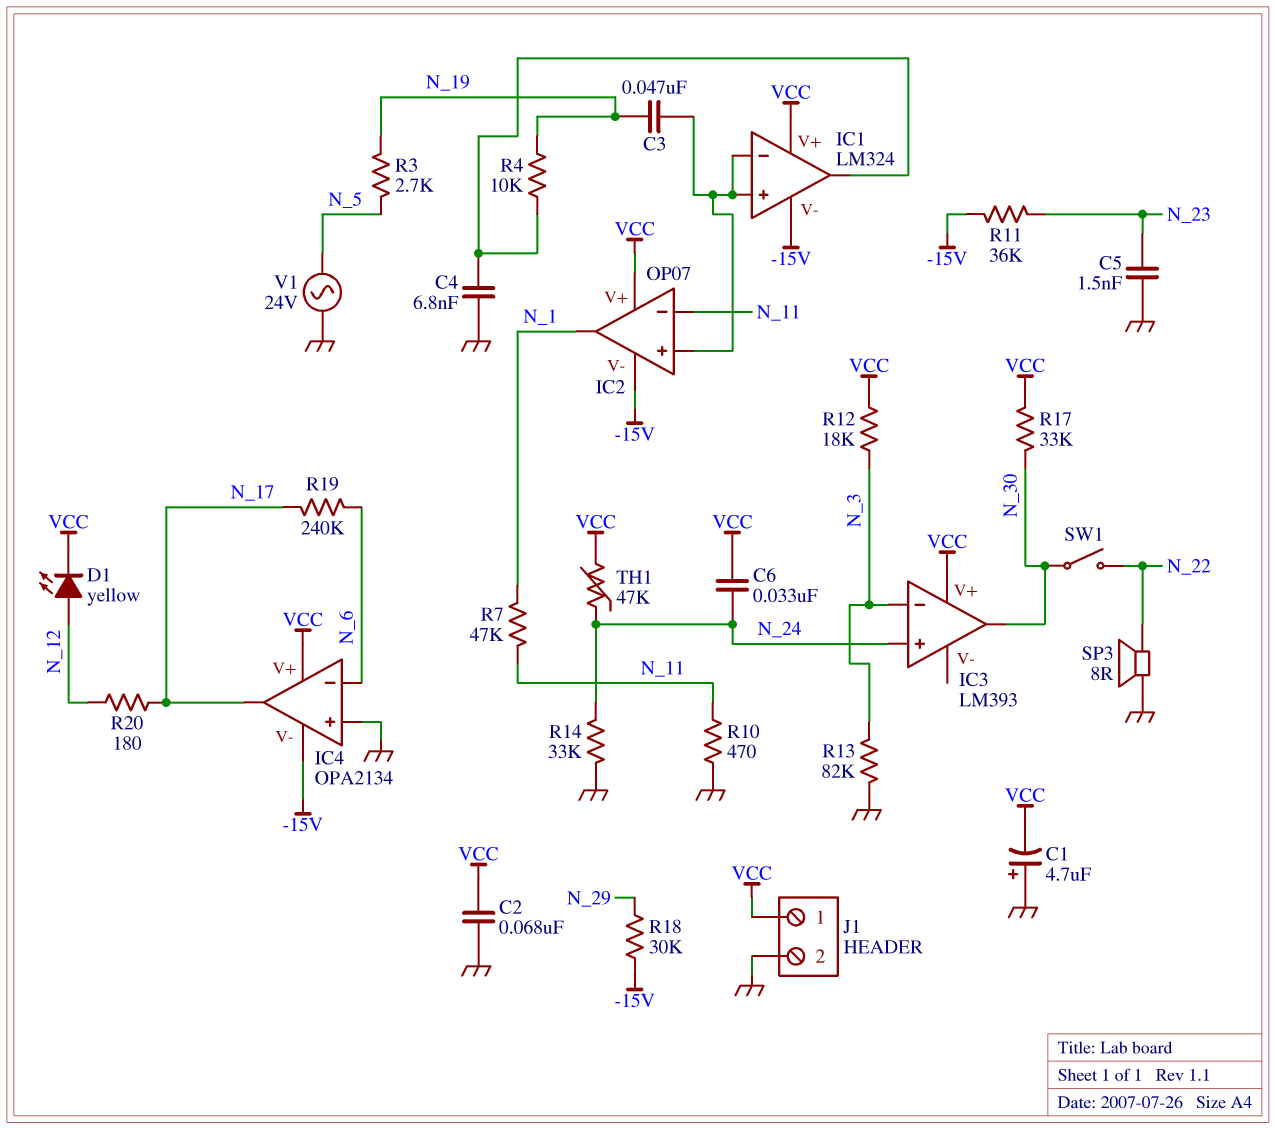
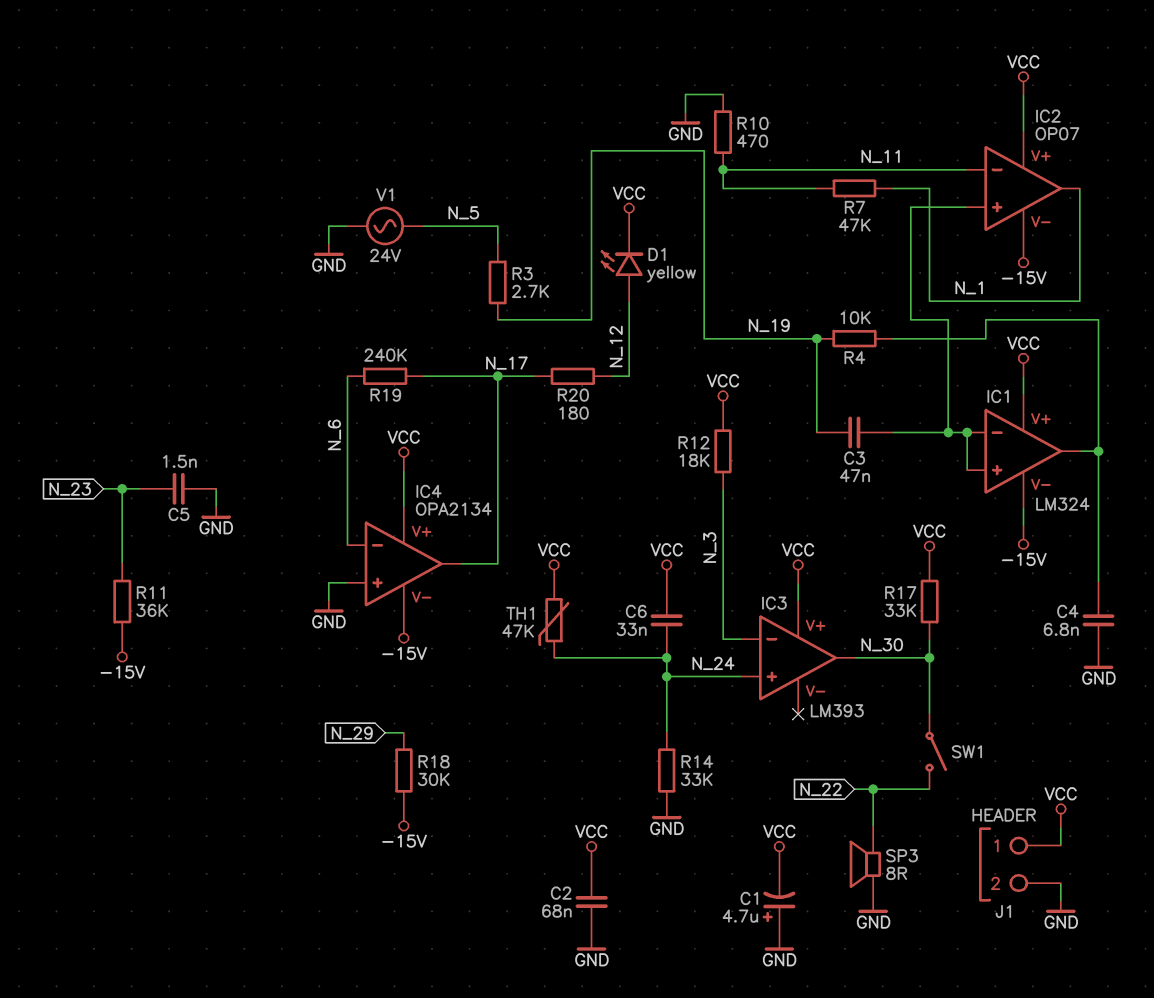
R13: 82k (GND, N_3) -> none

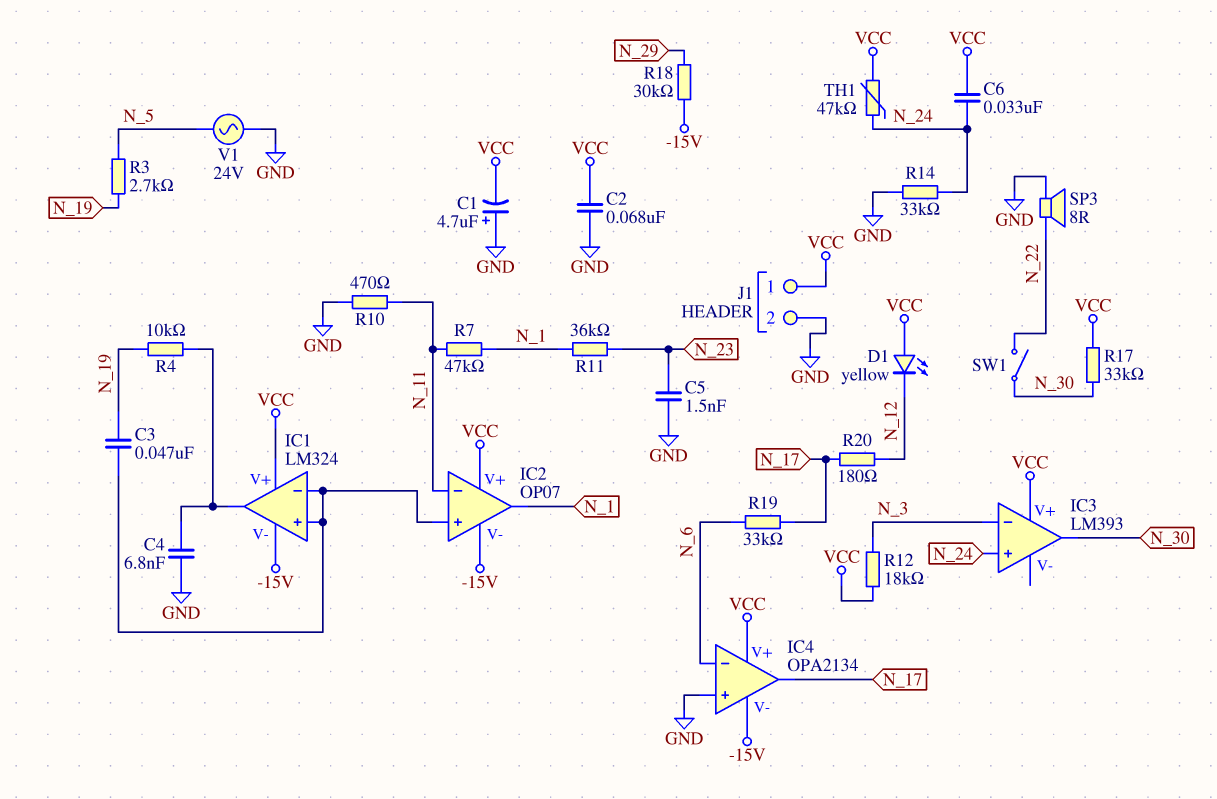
D1: LED yellow (A N_12, K VCC) -> LED yellow (A VCC, K N_12)
R11: 36k (-15V, N_23) -> 36k (N_1, N_23)
R19: 240k (N_6, N_17) -> 33k (N_6, N_17)

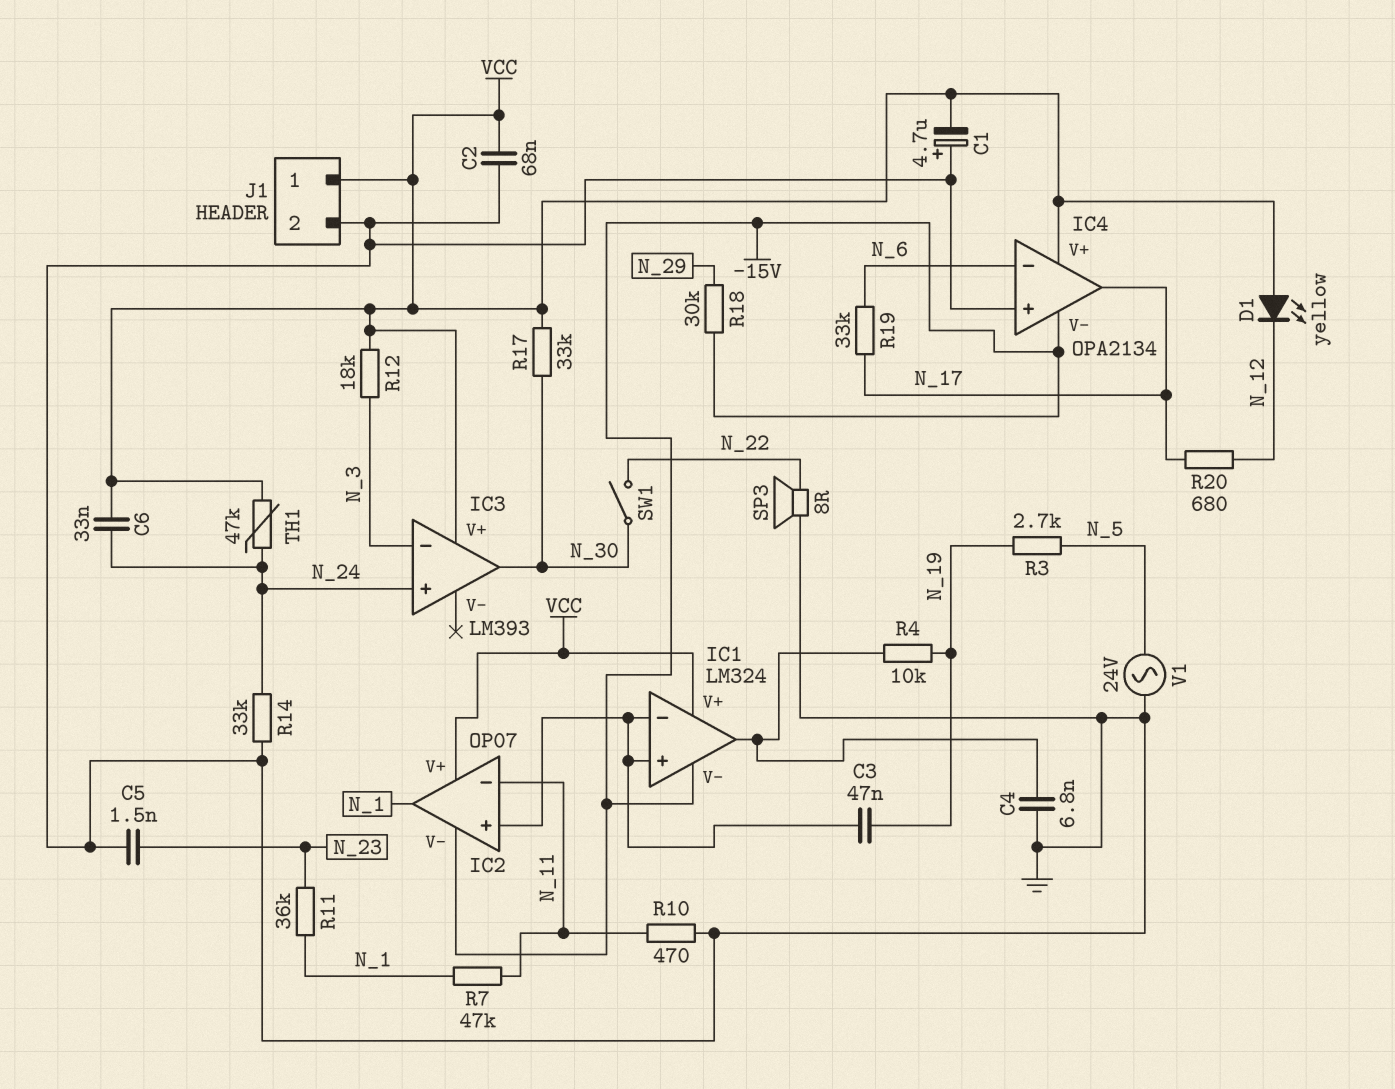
R20: 180 (N_12, N_17) -> 680 (N_12, N_17)

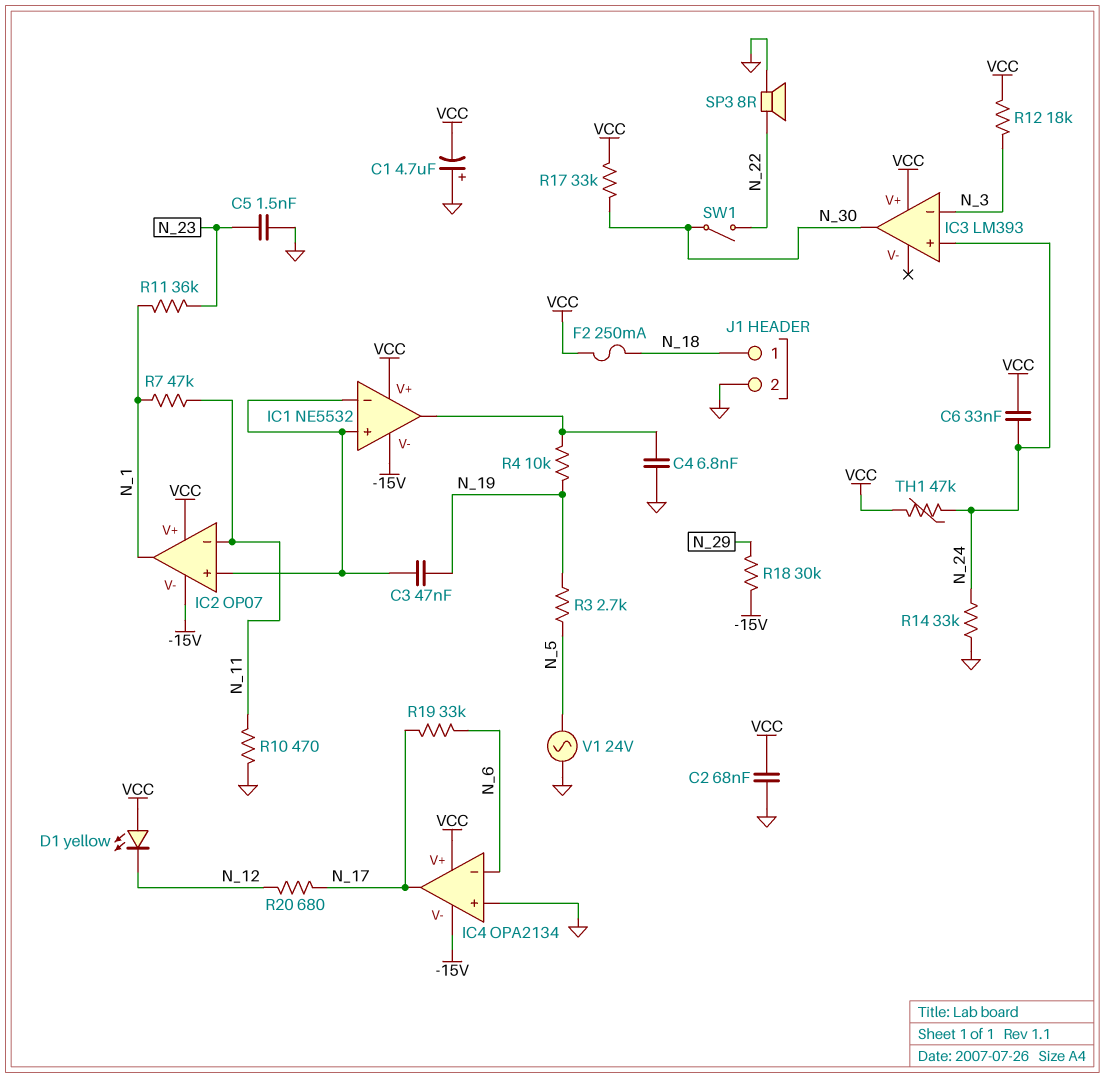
F2: none -> 250mA (N_18, VCC)
IC1: LM324 -> NE5532
J1 pin 1: VCC -> N_18

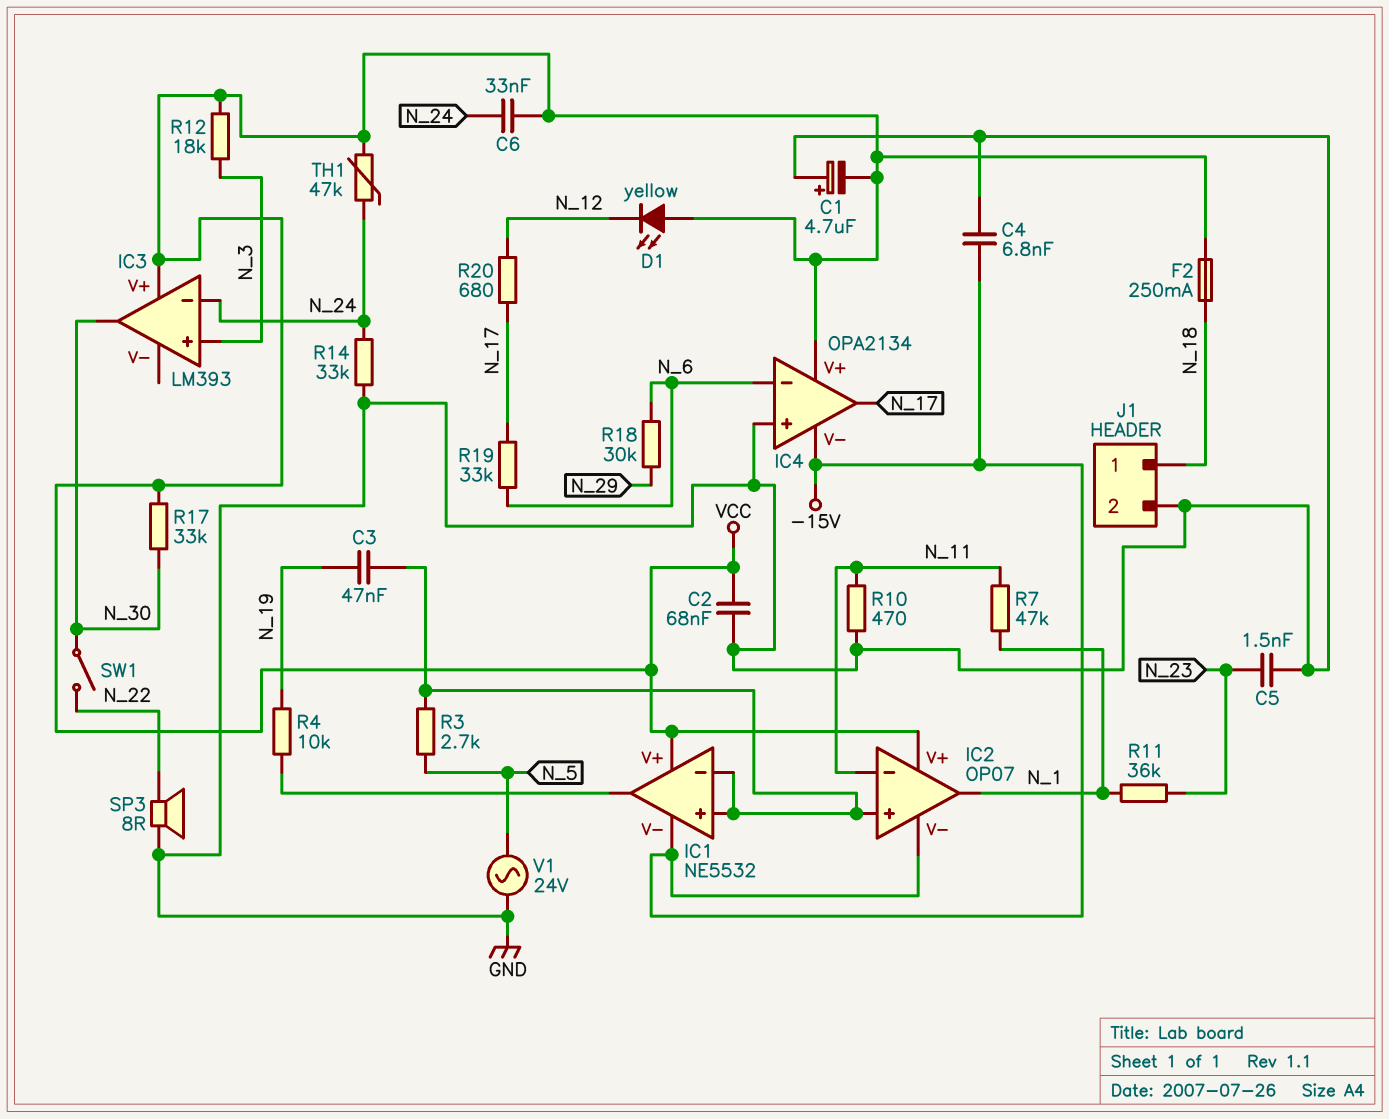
C4: 6.8nF (GND, IC1/out) -> 6.8nF (-15V, GND)
IC3 pin in+: N_24 -> N_3
IC3 pin in-: N_3 -> N_24
R3: 2.7k (N_5, N_19) -> 2.7k (IC1/in+, N_5)
R18: 30k (-15V, N_29) -> 30k (N_6, N_29)

